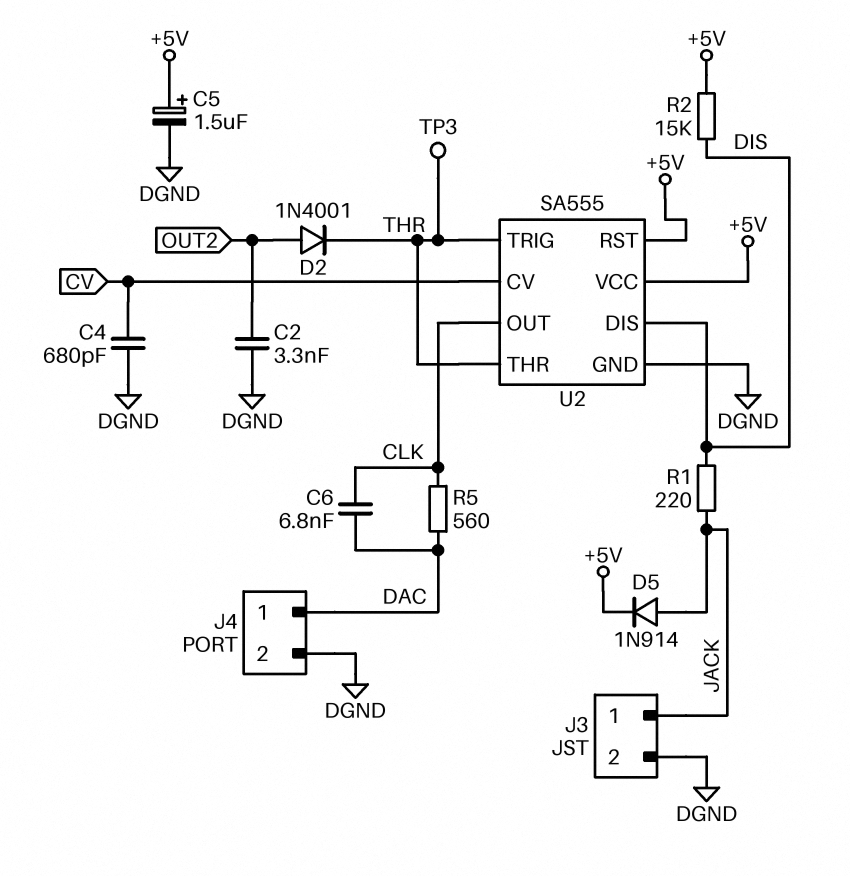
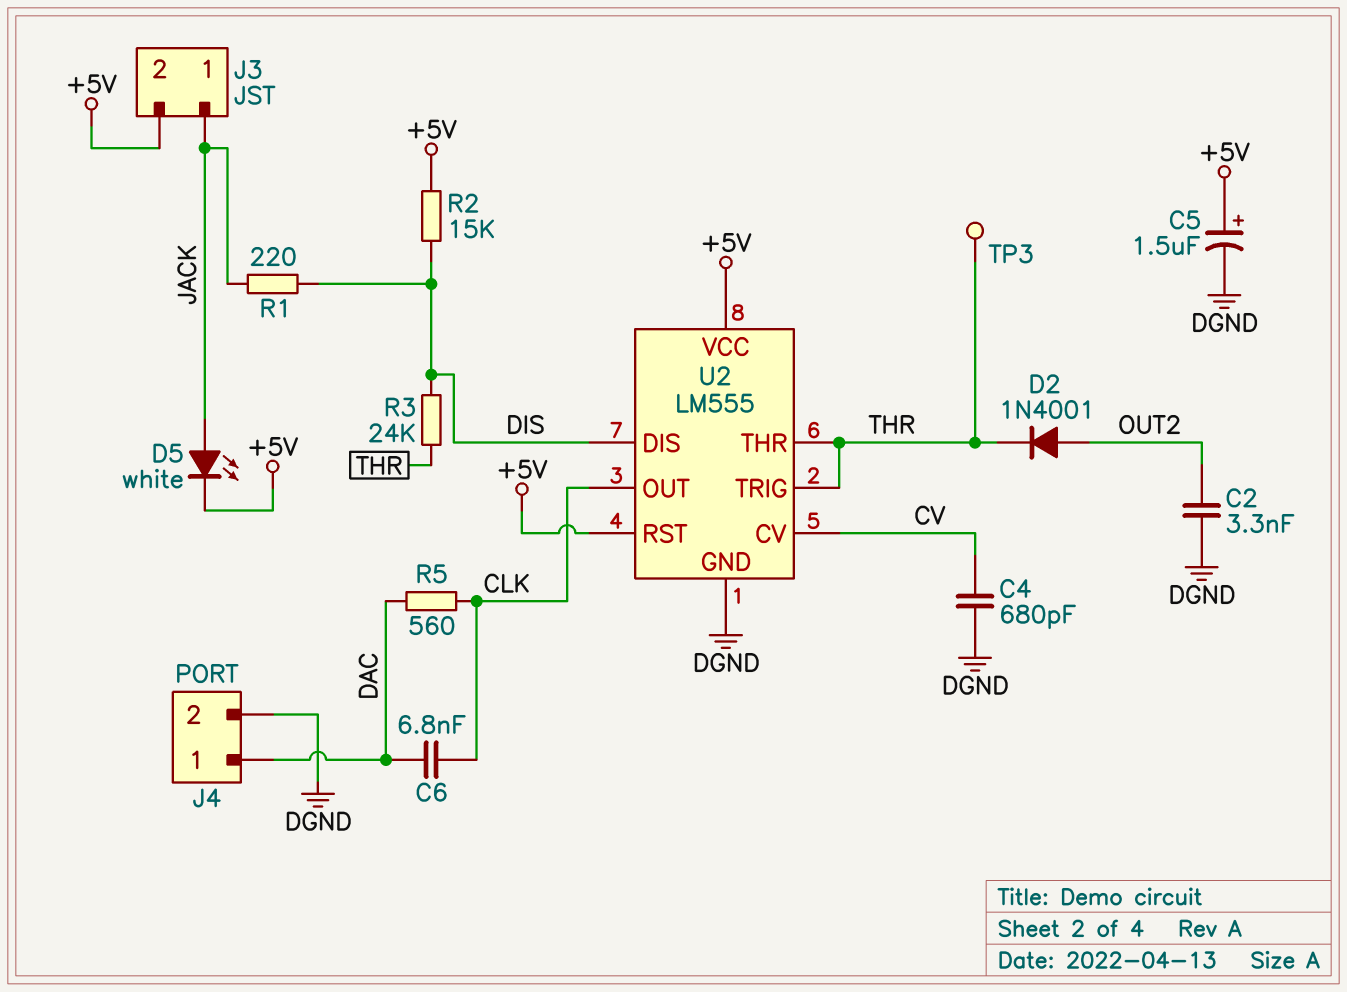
D5: diode 1N914 (A JACK, K +5V) -> LED white (A JACK, K +5V)
J3 pin 2: DGND -> +5V
R3: none -> 24k (DIS, THR)
U2: SA555 -> LM555

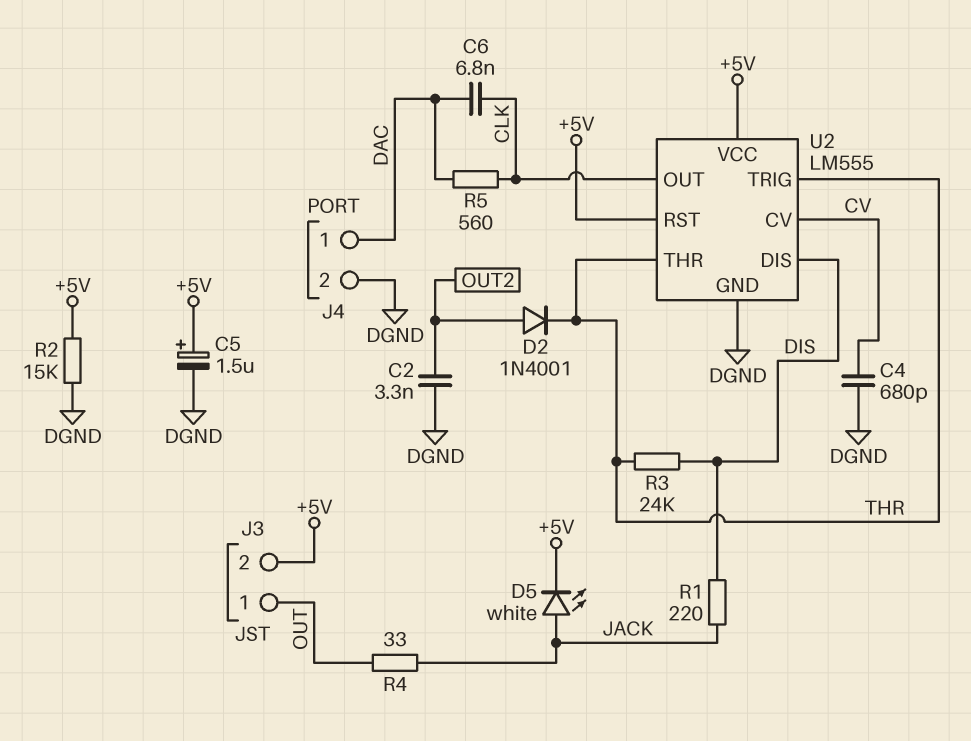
J3 pin 1: JACK -> OUT
R2: 15k (+5V, DIS) -> 15k (+5V, DGND)
R4: none -> 33 (JACK, OUT)
TP3: test point (THR) -> none

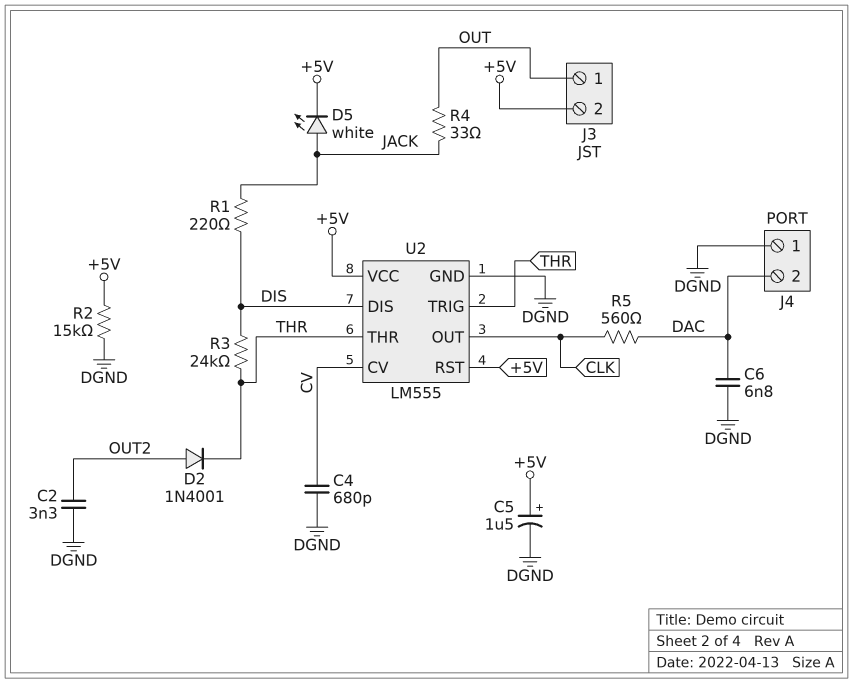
C6: 6.8nF (CLK, DAC) -> 6.8nF (DAC, DGND)
J4 pin 1: DAC -> DGND
J4 pin 2: DGND -> DAC

